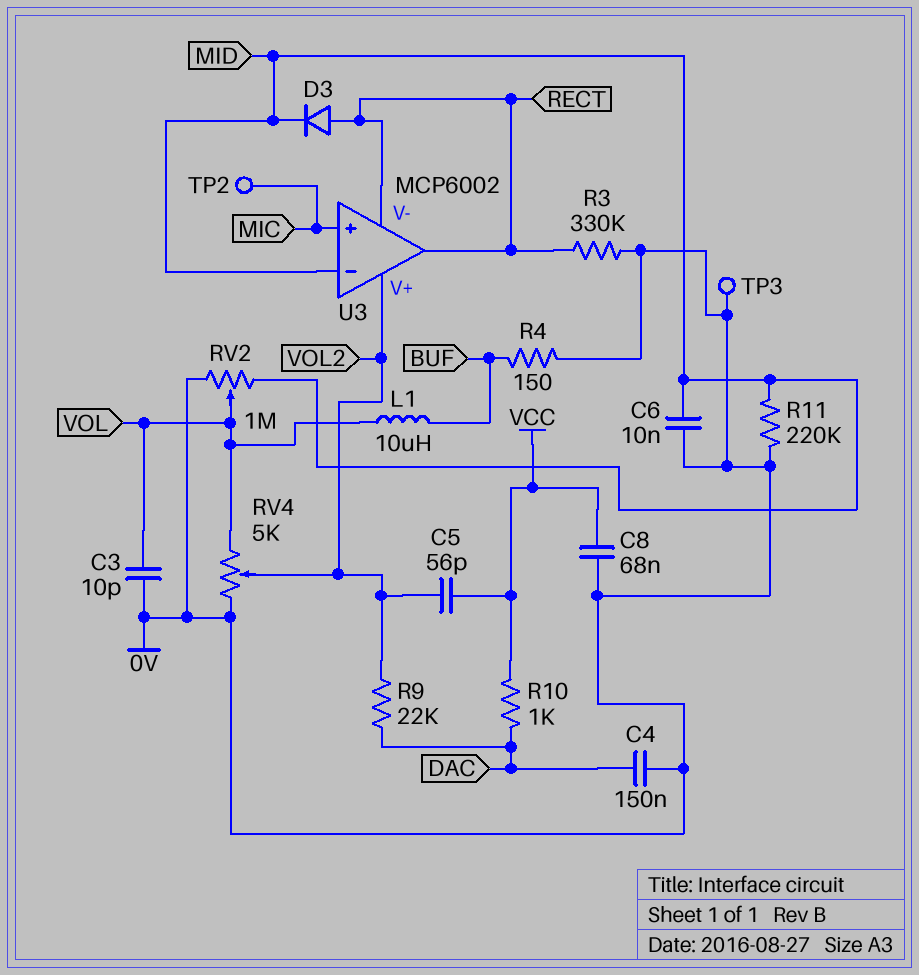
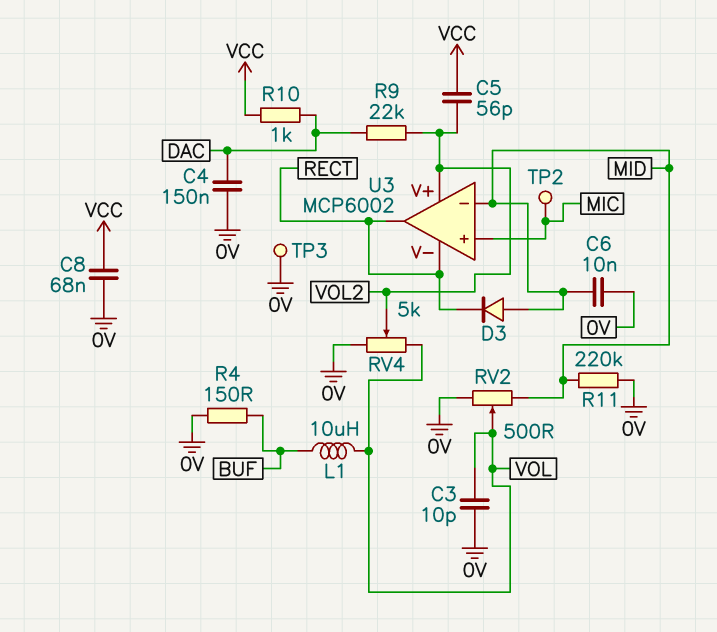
D3: diode (A RECT, K MID) -> diode (A MID, K RECT)
R3: 330k (0V, RECT) -> none
RV2: 1M (0V, MID, wiper VOL) -> 500 (0V, MID, wiper VOL)

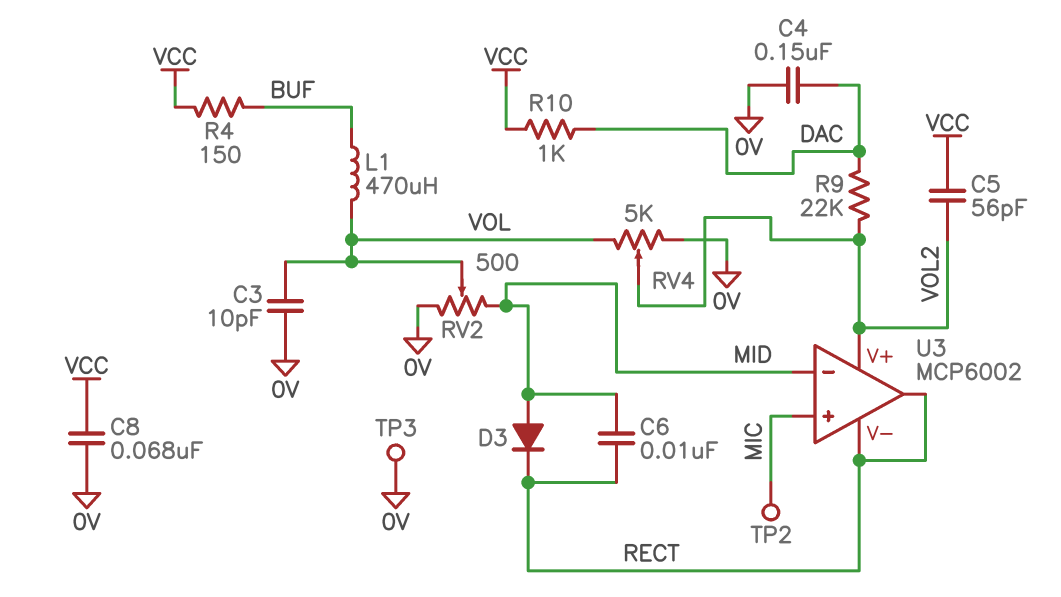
C6: 10nF (0V, MID) -> 10nF (MID, RECT)
L1: 10uH (BUF, VOL) -> 470uH (BUF, VOL)
R4: 150 (0V, BUF) -> 150 (BUF, VCC)
R11: 220k (0V, MID) -> none

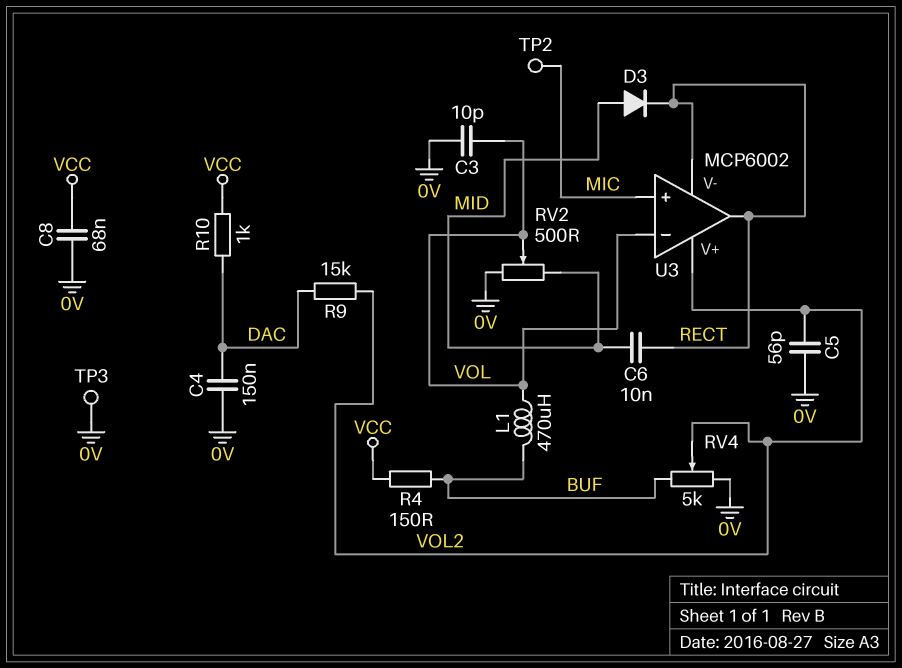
C5: 56pF (VCC, VOL2) -> 56pF (0V, VOL2)
R9: 22k (DAC, VOL2) -> 15k (DAC, VOL2)
RV4: 5k (0V, VOL, wiper VOL2) -> 5k (0V, BUF, wiper VOL2)
U3 pin in-: MID -> VOL

